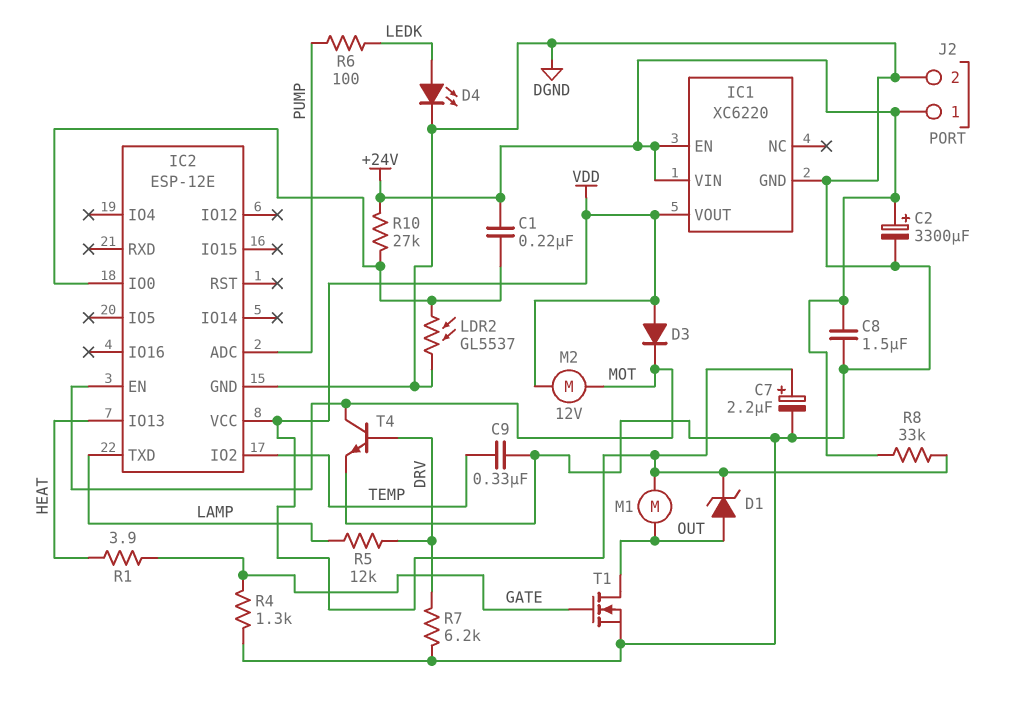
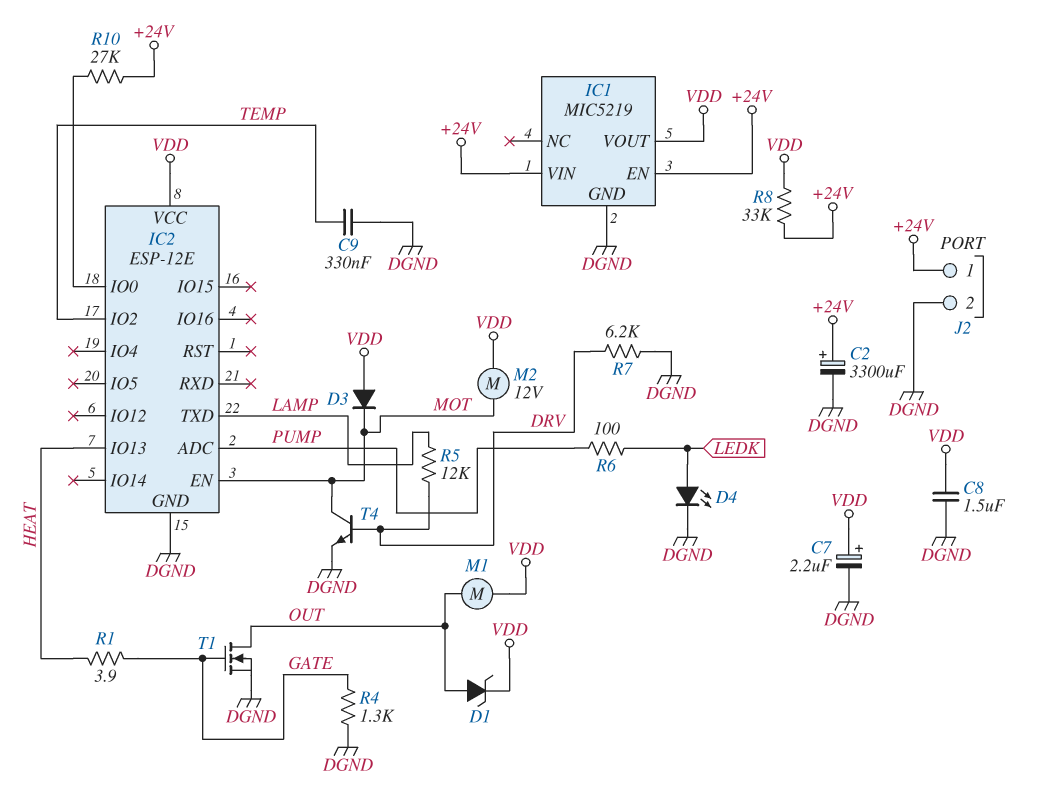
C1: 220nF (+24V, IC2/IO0) -> none
C8: 1.5uF (+24V, DGND) -> 1.5uF (DGND, VDD)
IC1: XC6220 -> MIC5219
LDR2: GL5537 (DGND, IC2/IO0) -> none

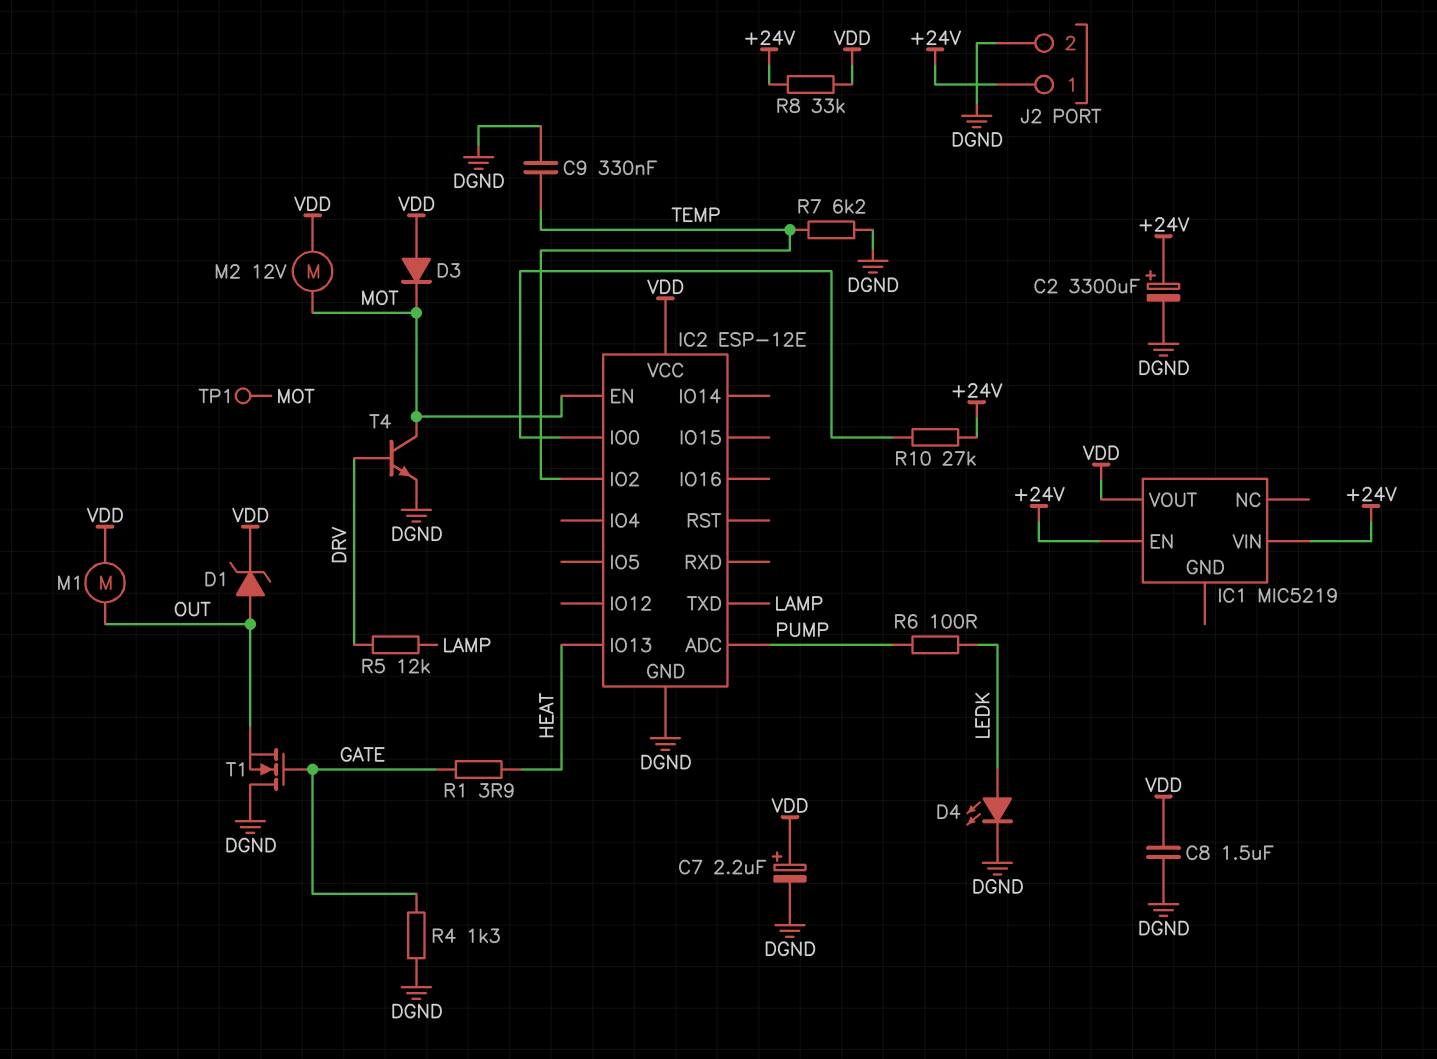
IC1 pin GND: DGND -> none
R7: 6.2k (DGND, DRV) -> 6.2k (DGND, TEMP)
T1: NMOS (G GATE, D OUT, S DGND) -> NMOS (G GATE, D DGND, S OUT)
TP1: none -> test point (MOT)

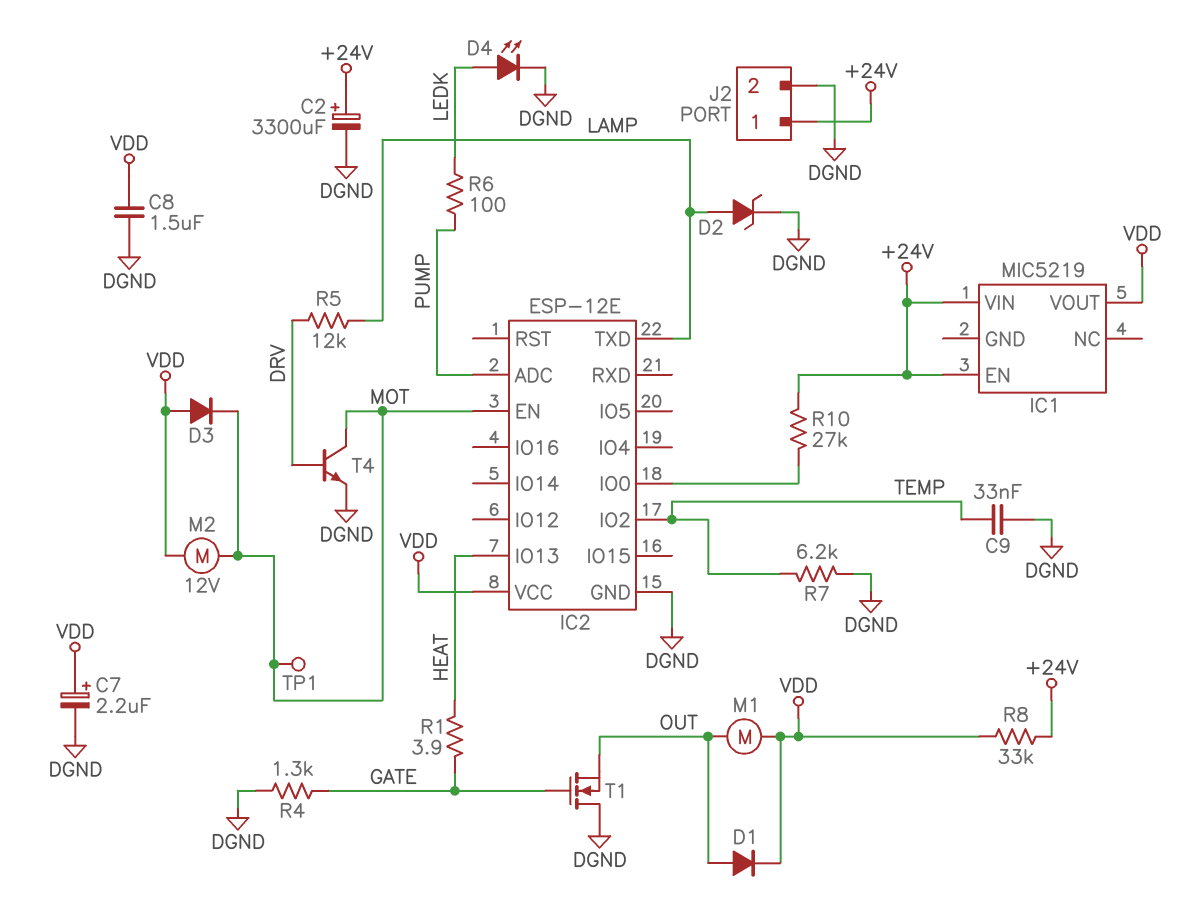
C9: 330nF (DGND, TEMP) -> 33nF (DGND, TEMP)
D1: zener (A OUT, K VDD) -> diode (A OUT, K VDD)
D2: none -> zener (A LAMP, K DGND)

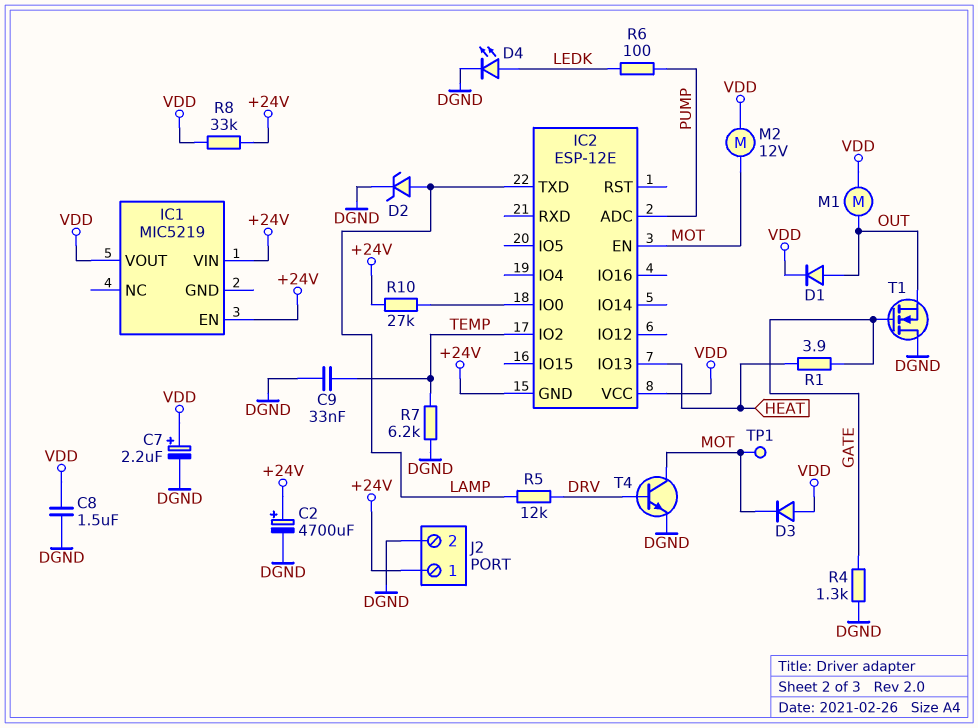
C2: 3300uF (plus +24V, minus DGND) -> 4700uF (plus +24V, minus DGND)
IC2 pin GND: DGND -> +24V

